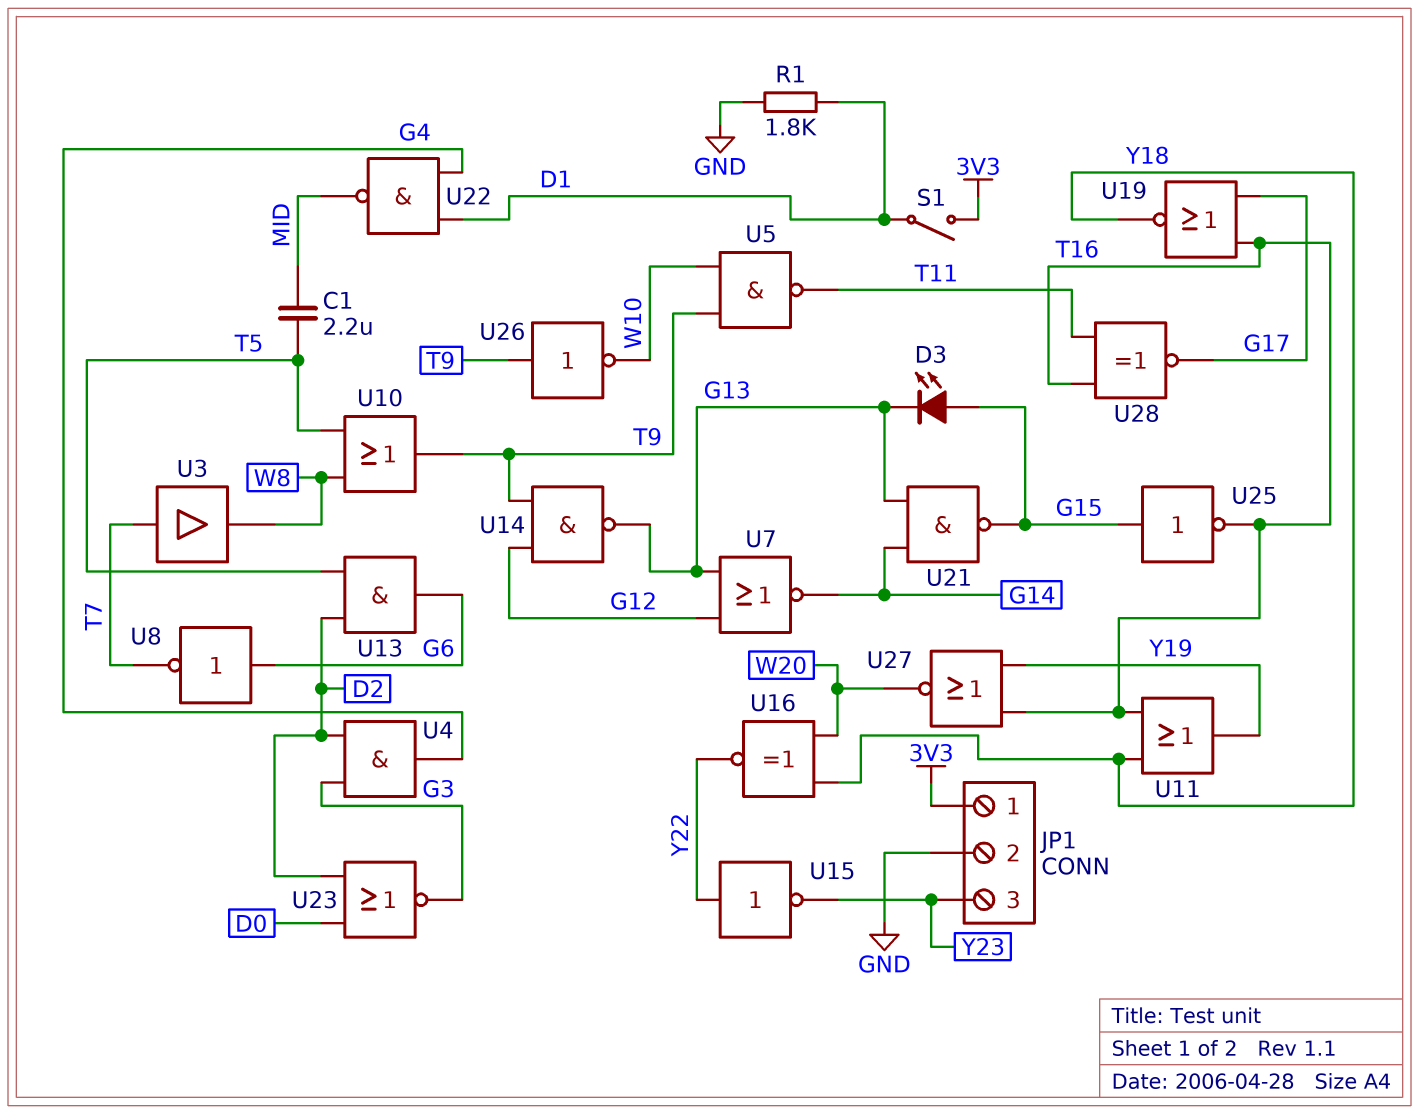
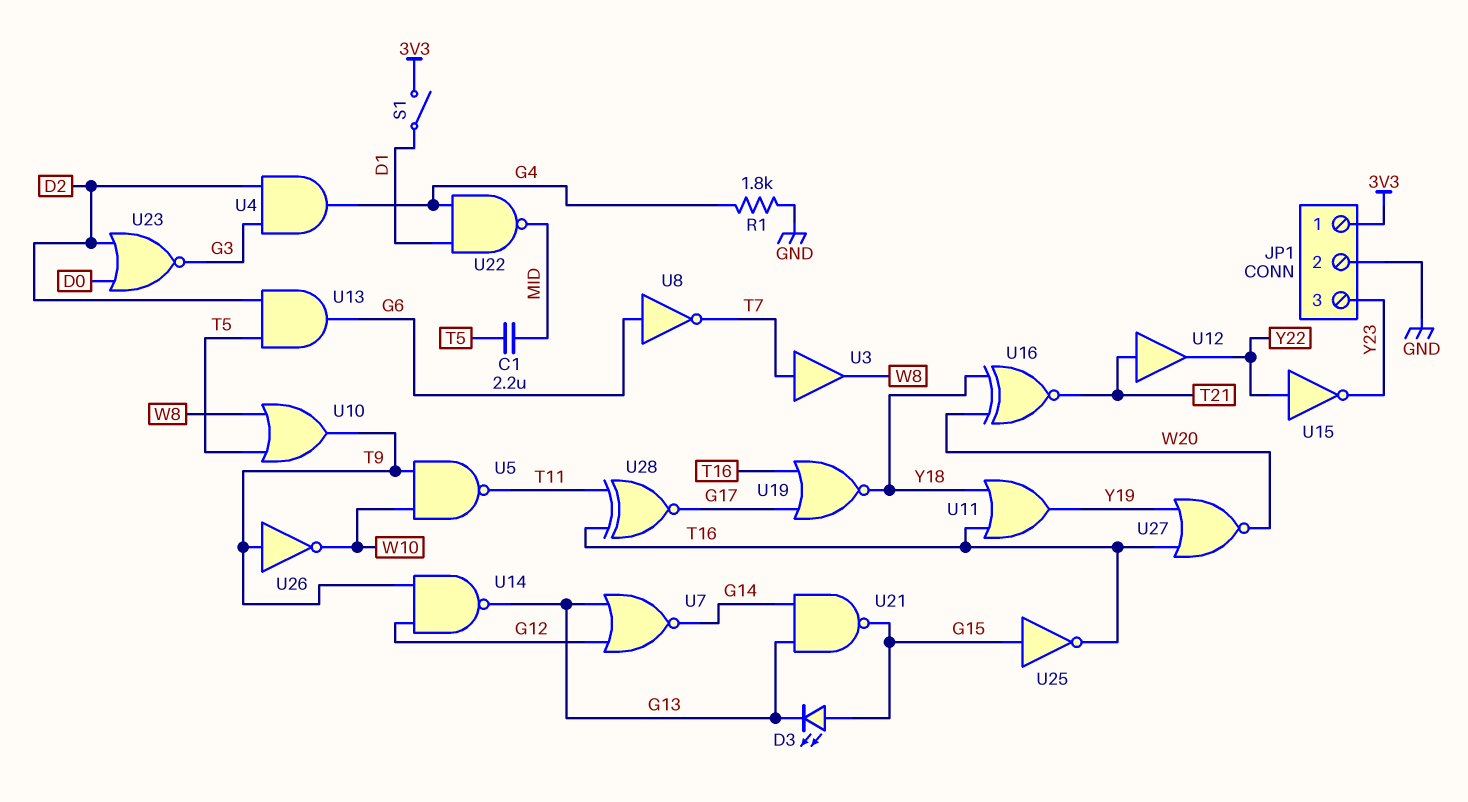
R1: 1.8k (D1, GND) -> 1.8k (G4, GND)
U12: none -> buffer (in T21, out Y22)
U16: XNOR (in W20, in Y18, out Y22) -> XNOR (in W20, in Y18, out T21)

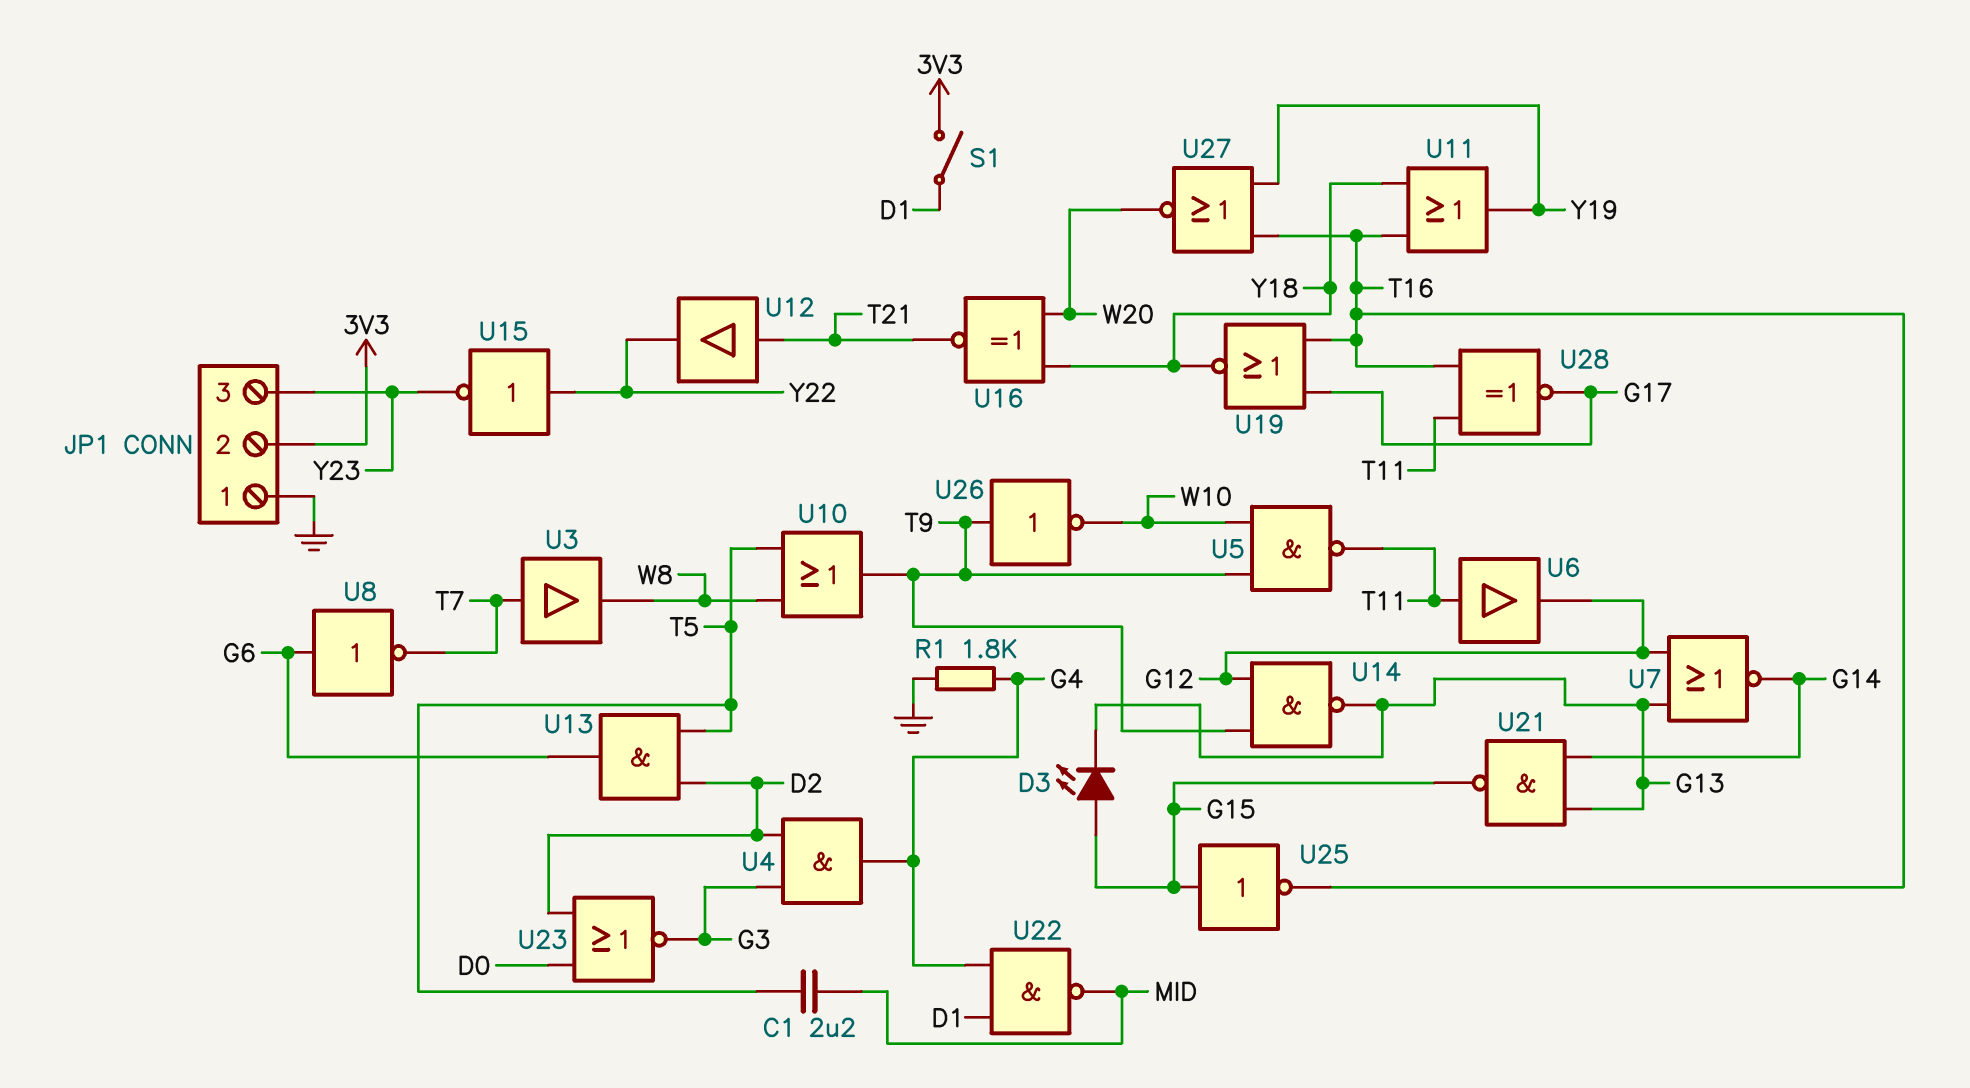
JP1 pin 1: 3V3 -> GND
JP1 pin 2: GND -> 3V3
U6: none -> buffer (in T11, out G12)

